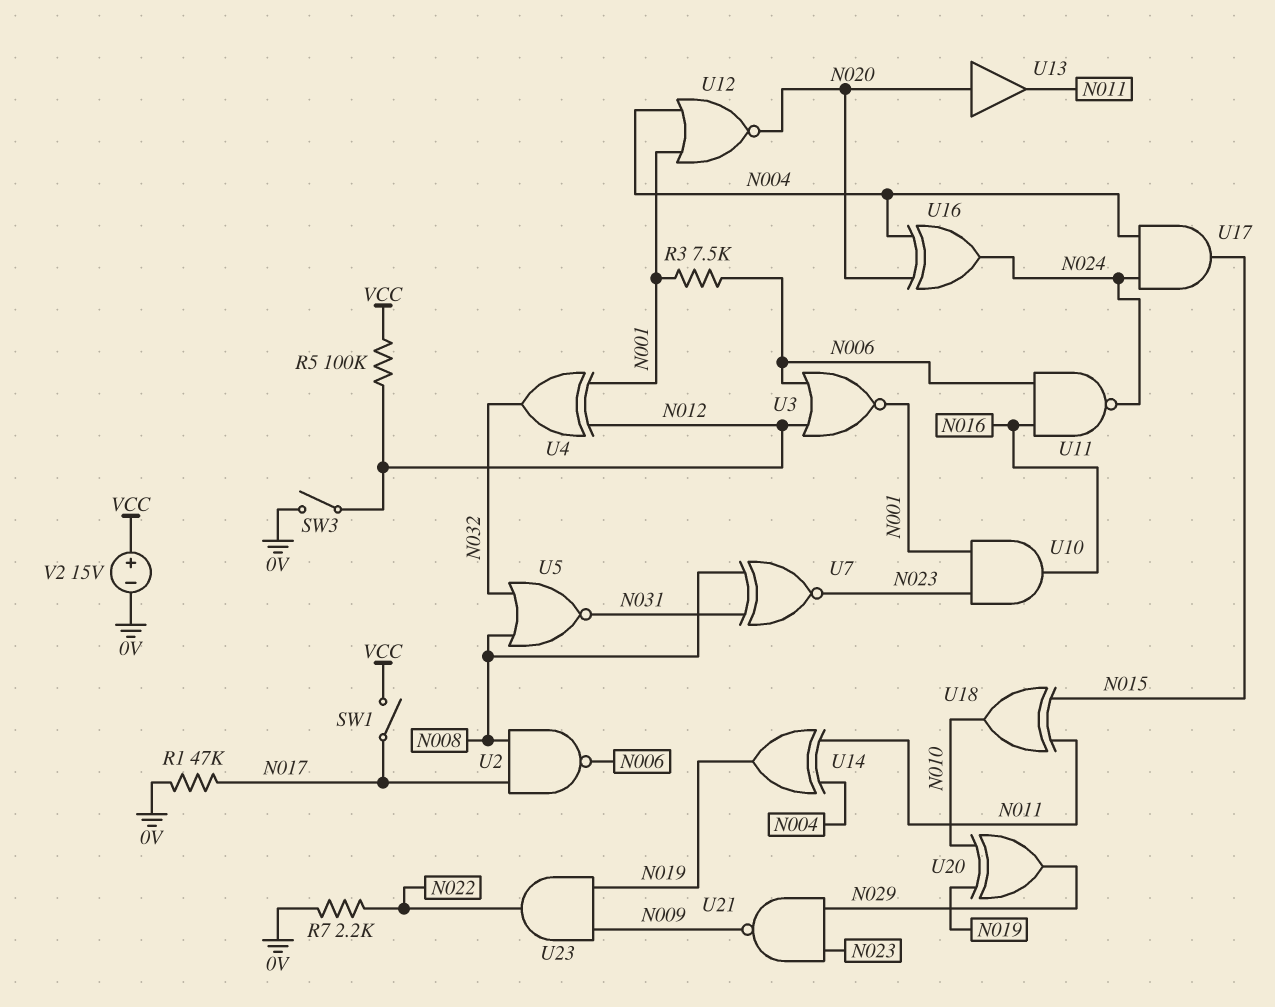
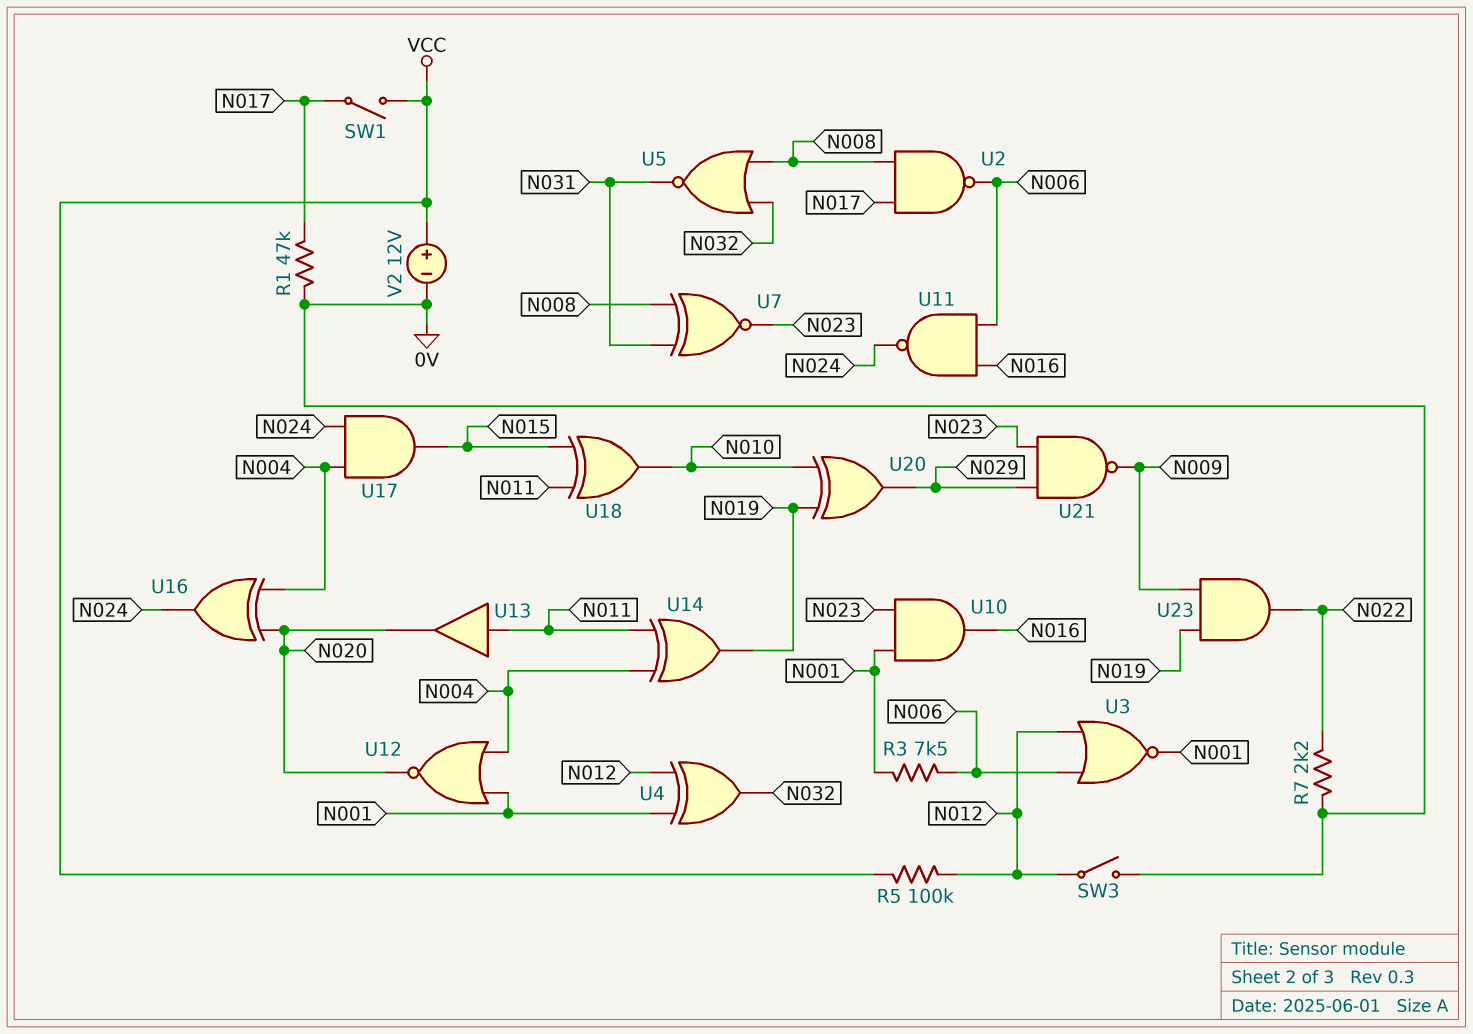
U13: buffer (in N020, out N011) -> buffer (in N011, out N020)
V2: 15V (plus VCC, minus 0V) -> 12V (plus VCC, minus 0V)

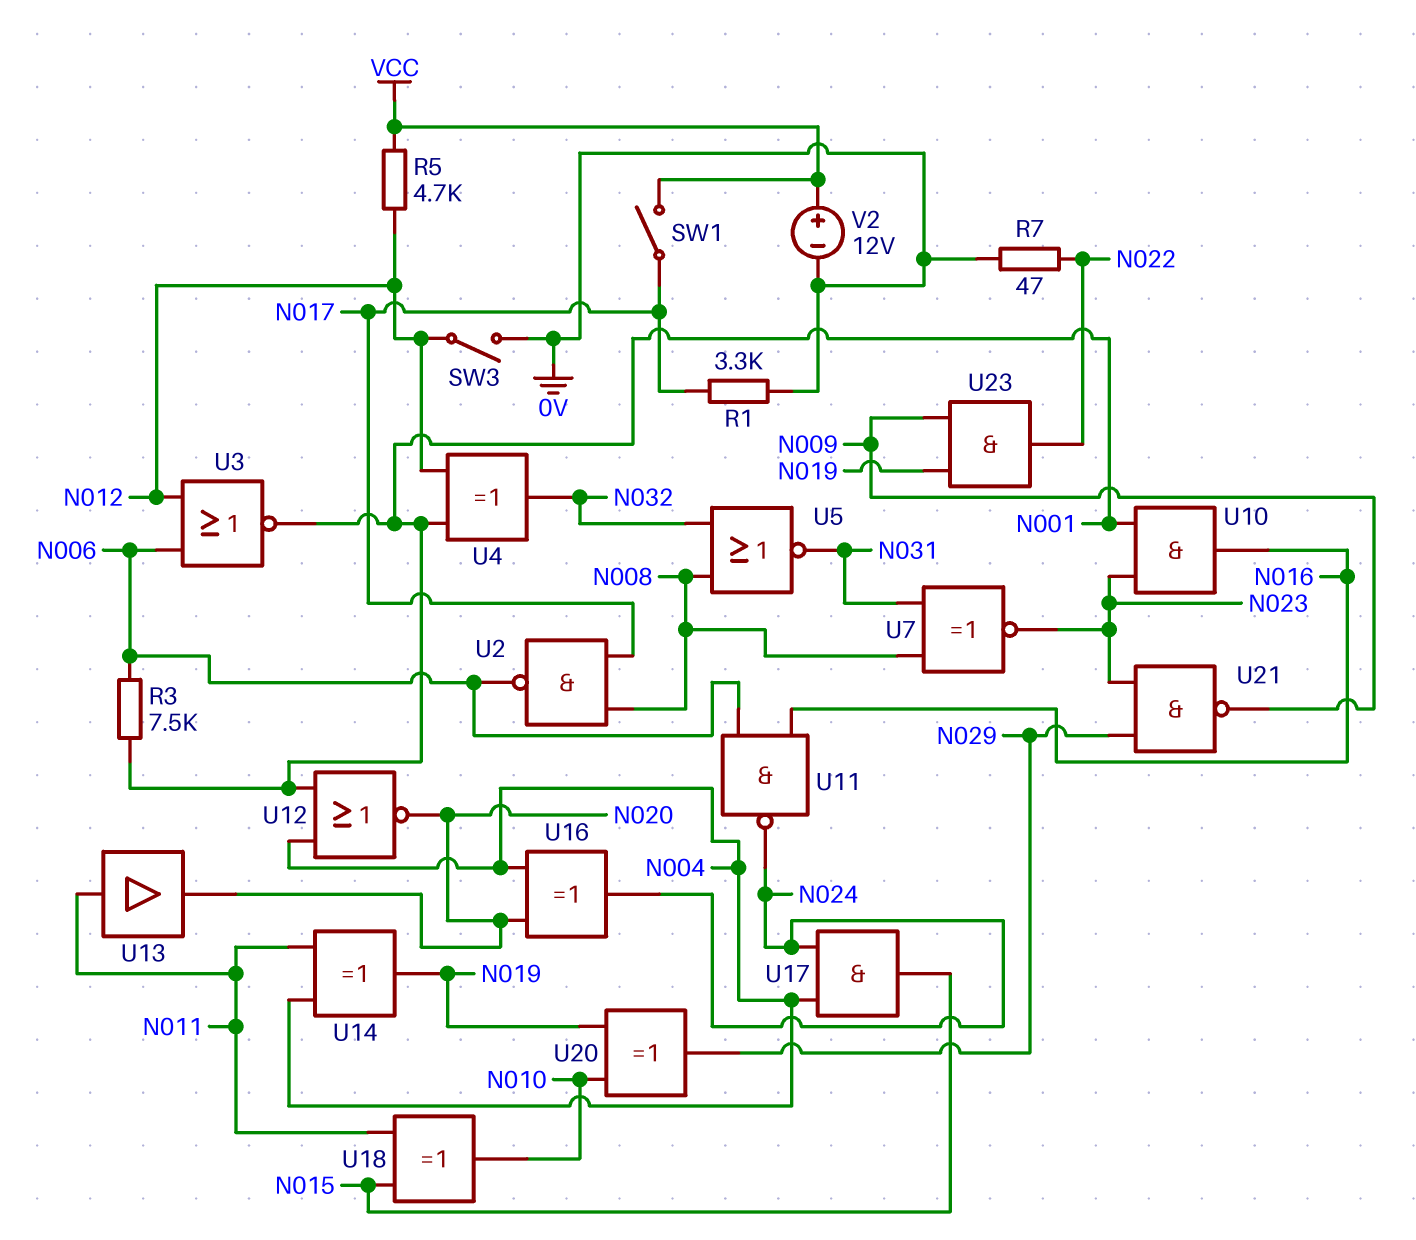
R1: 47k (0V, N017) -> 3.3k (0V, N017)
R5: 100k (N012, VCC) -> 4.7k (N012, VCC)
R7: 2.2k (0V, N022) -> 47 (0V, N022)

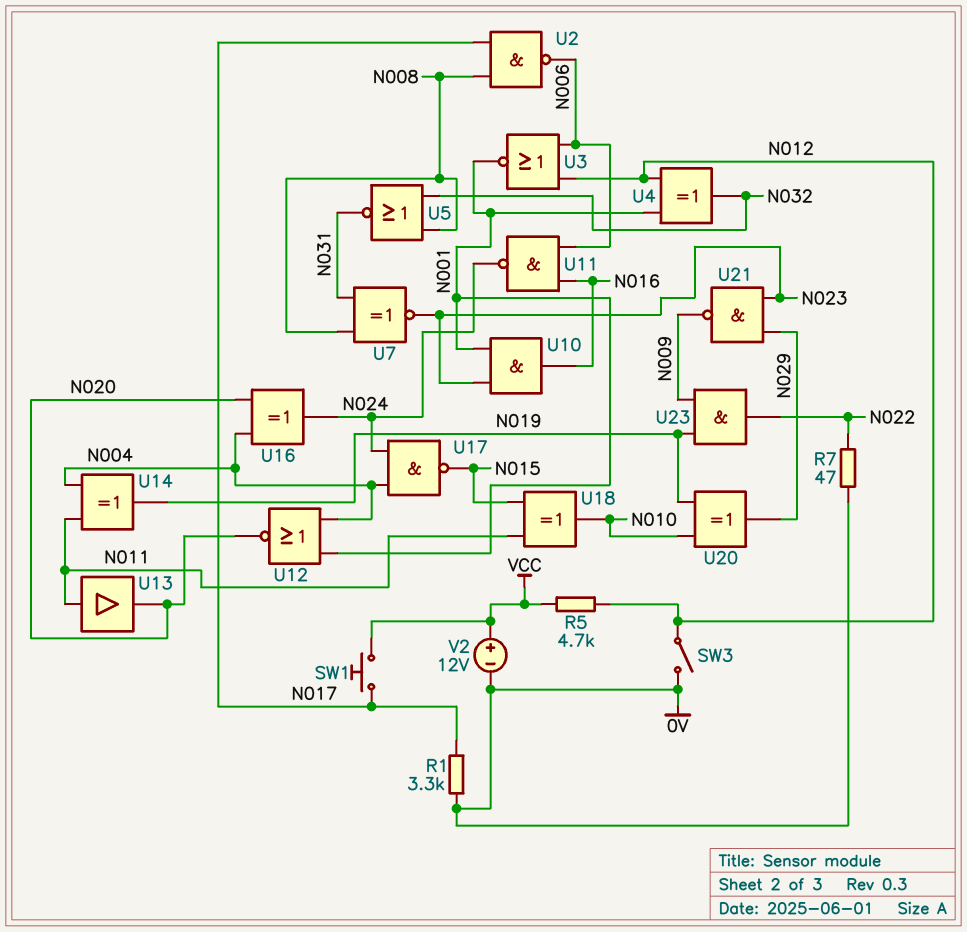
R3: 7.5k (N001, N006) -> none
SW1: switch (N017, VCC) -> button (N017, VCC)
U17: AND (in N004, in N024, out N015) -> NAND (in N004, in N024, out N015)

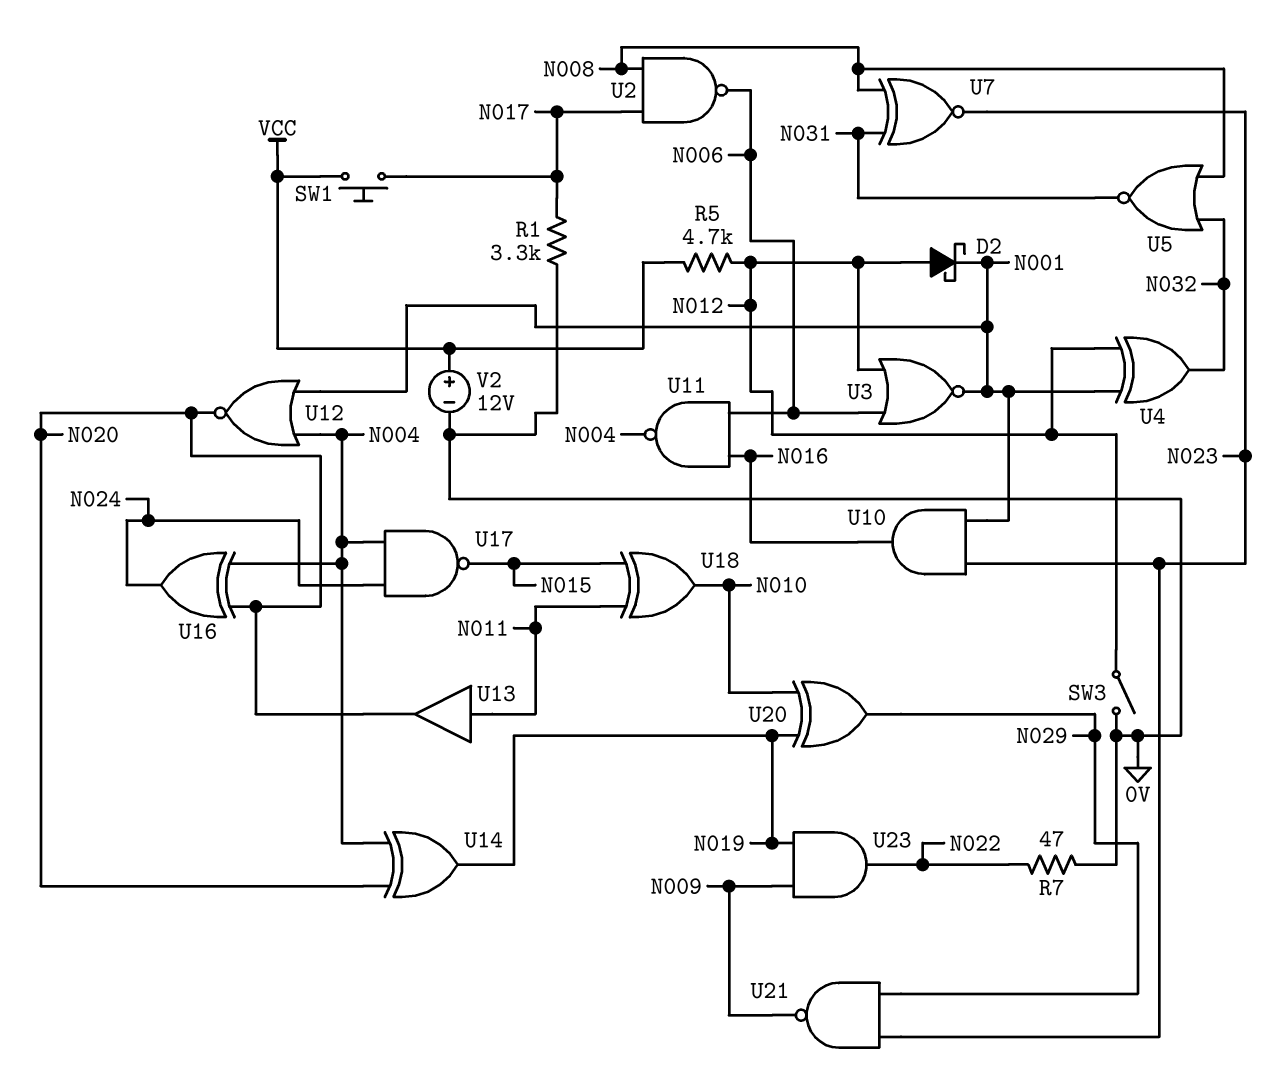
D2: none -> schottky (A N012, K N001)
U11: NAND (in N006, in N016, out N024) -> NAND (in N006, in N016, out N004)
U14: XOR (in N004, in N011, out N019) -> XOR (in N004, in N020, out N019)

